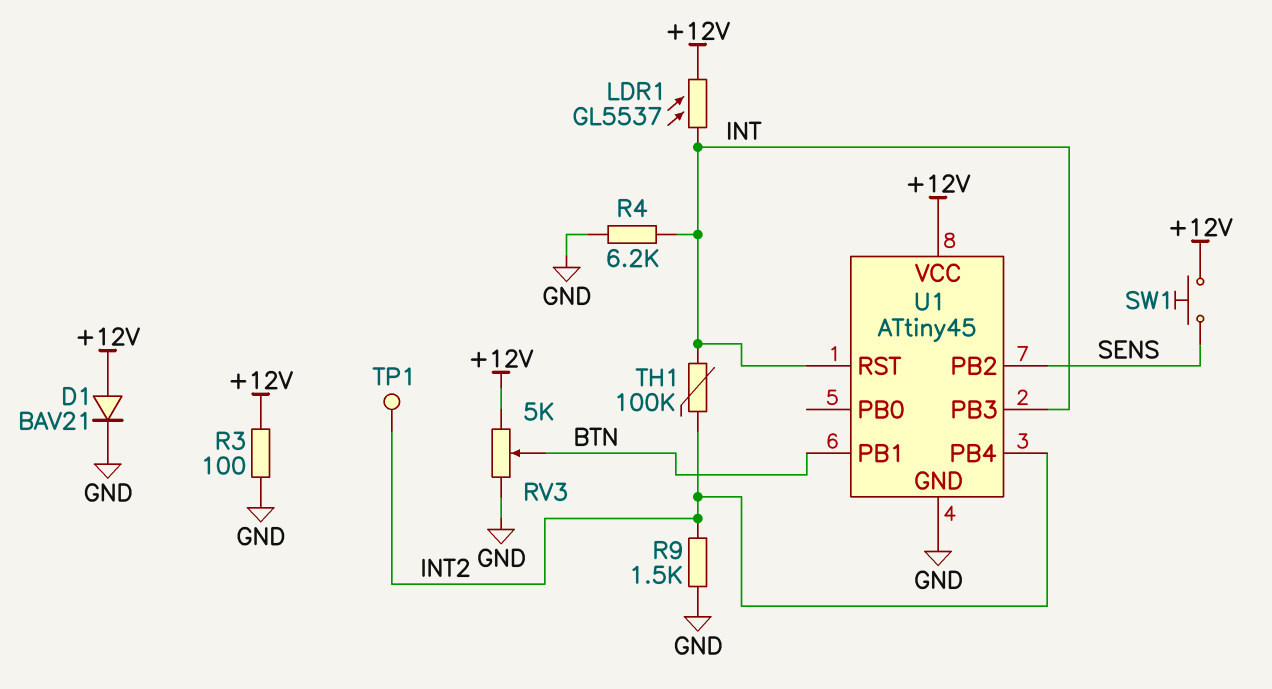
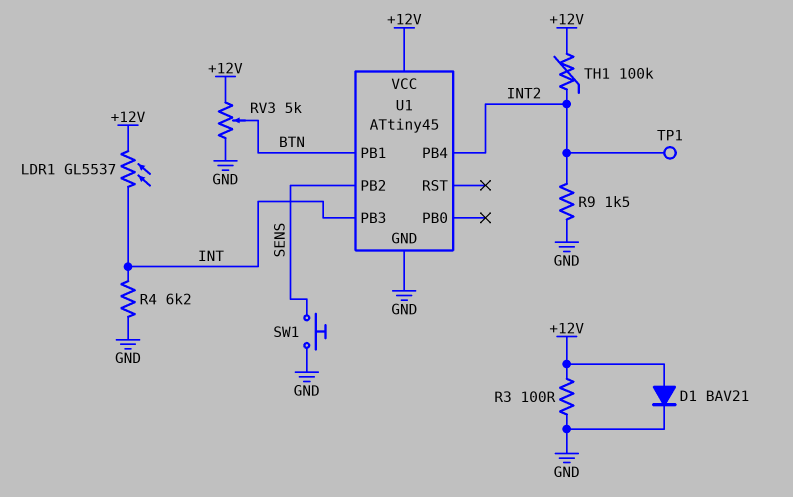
SW1: button (+12V, SENS) -> button (GND, SENS)
TH1: 100k (INT, INT2) -> 100k (+12V, INT2)
U1 pin RST: INT -> none

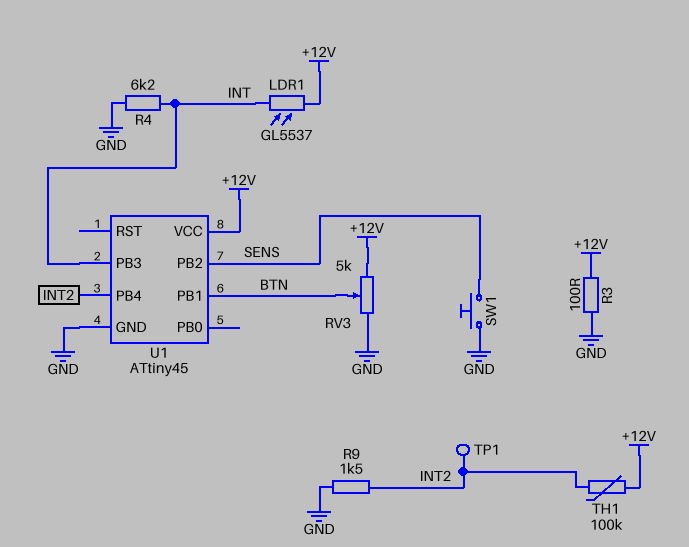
D1: diode BAV21 (A +12V, K GND) -> none

